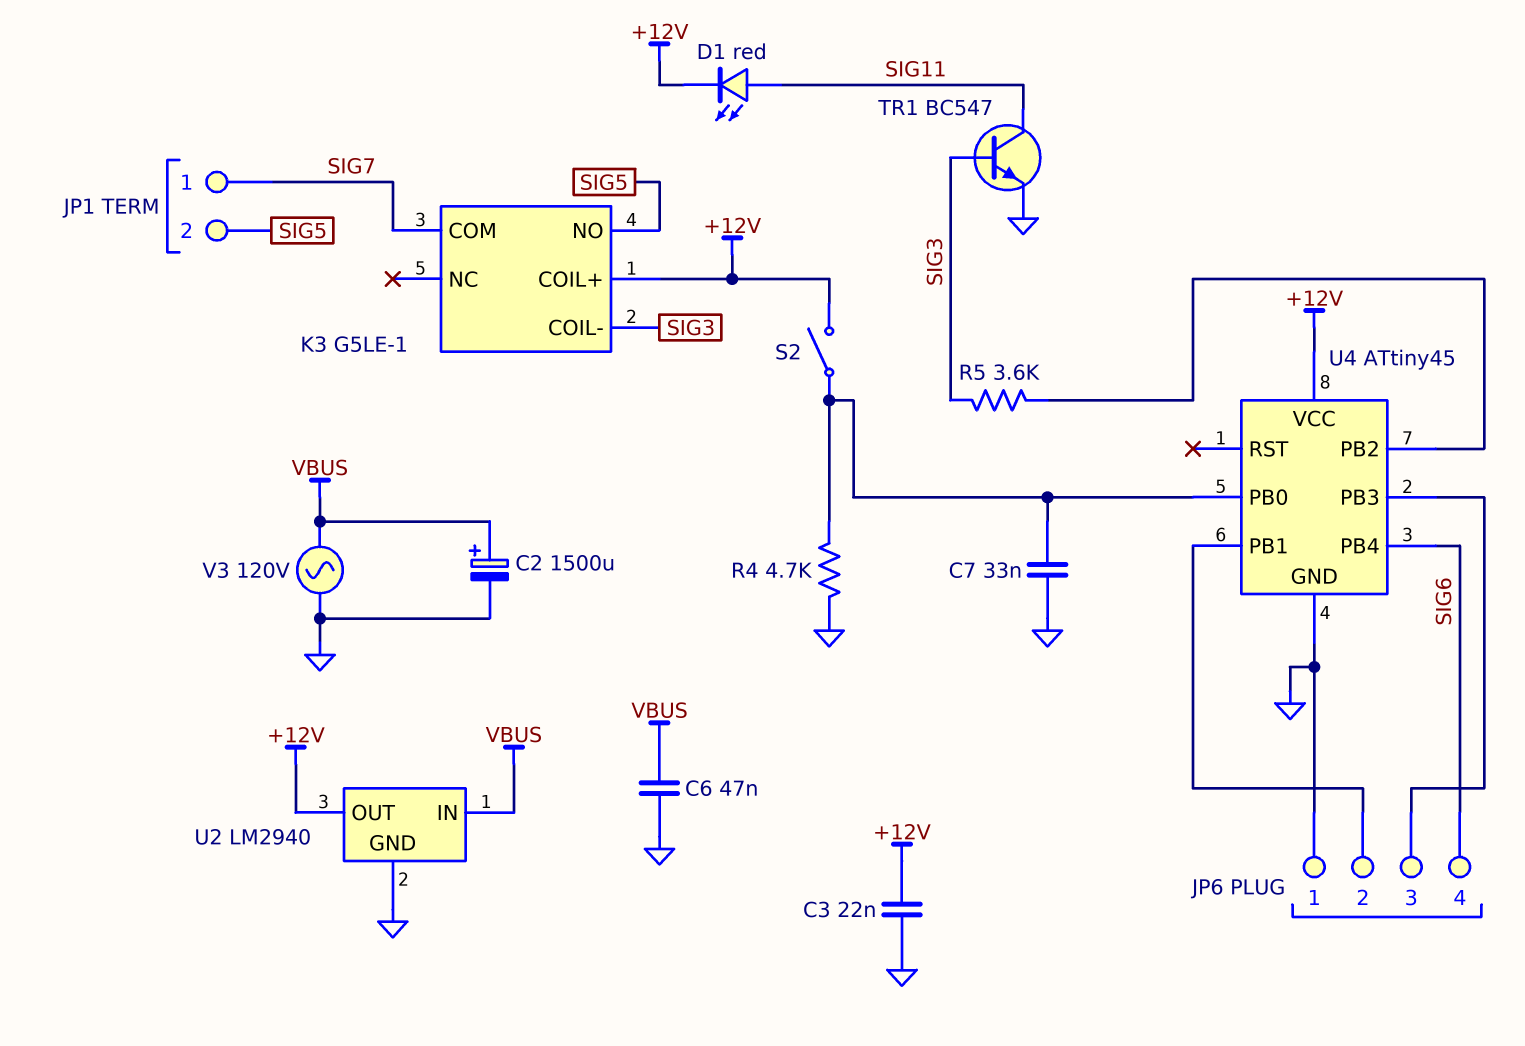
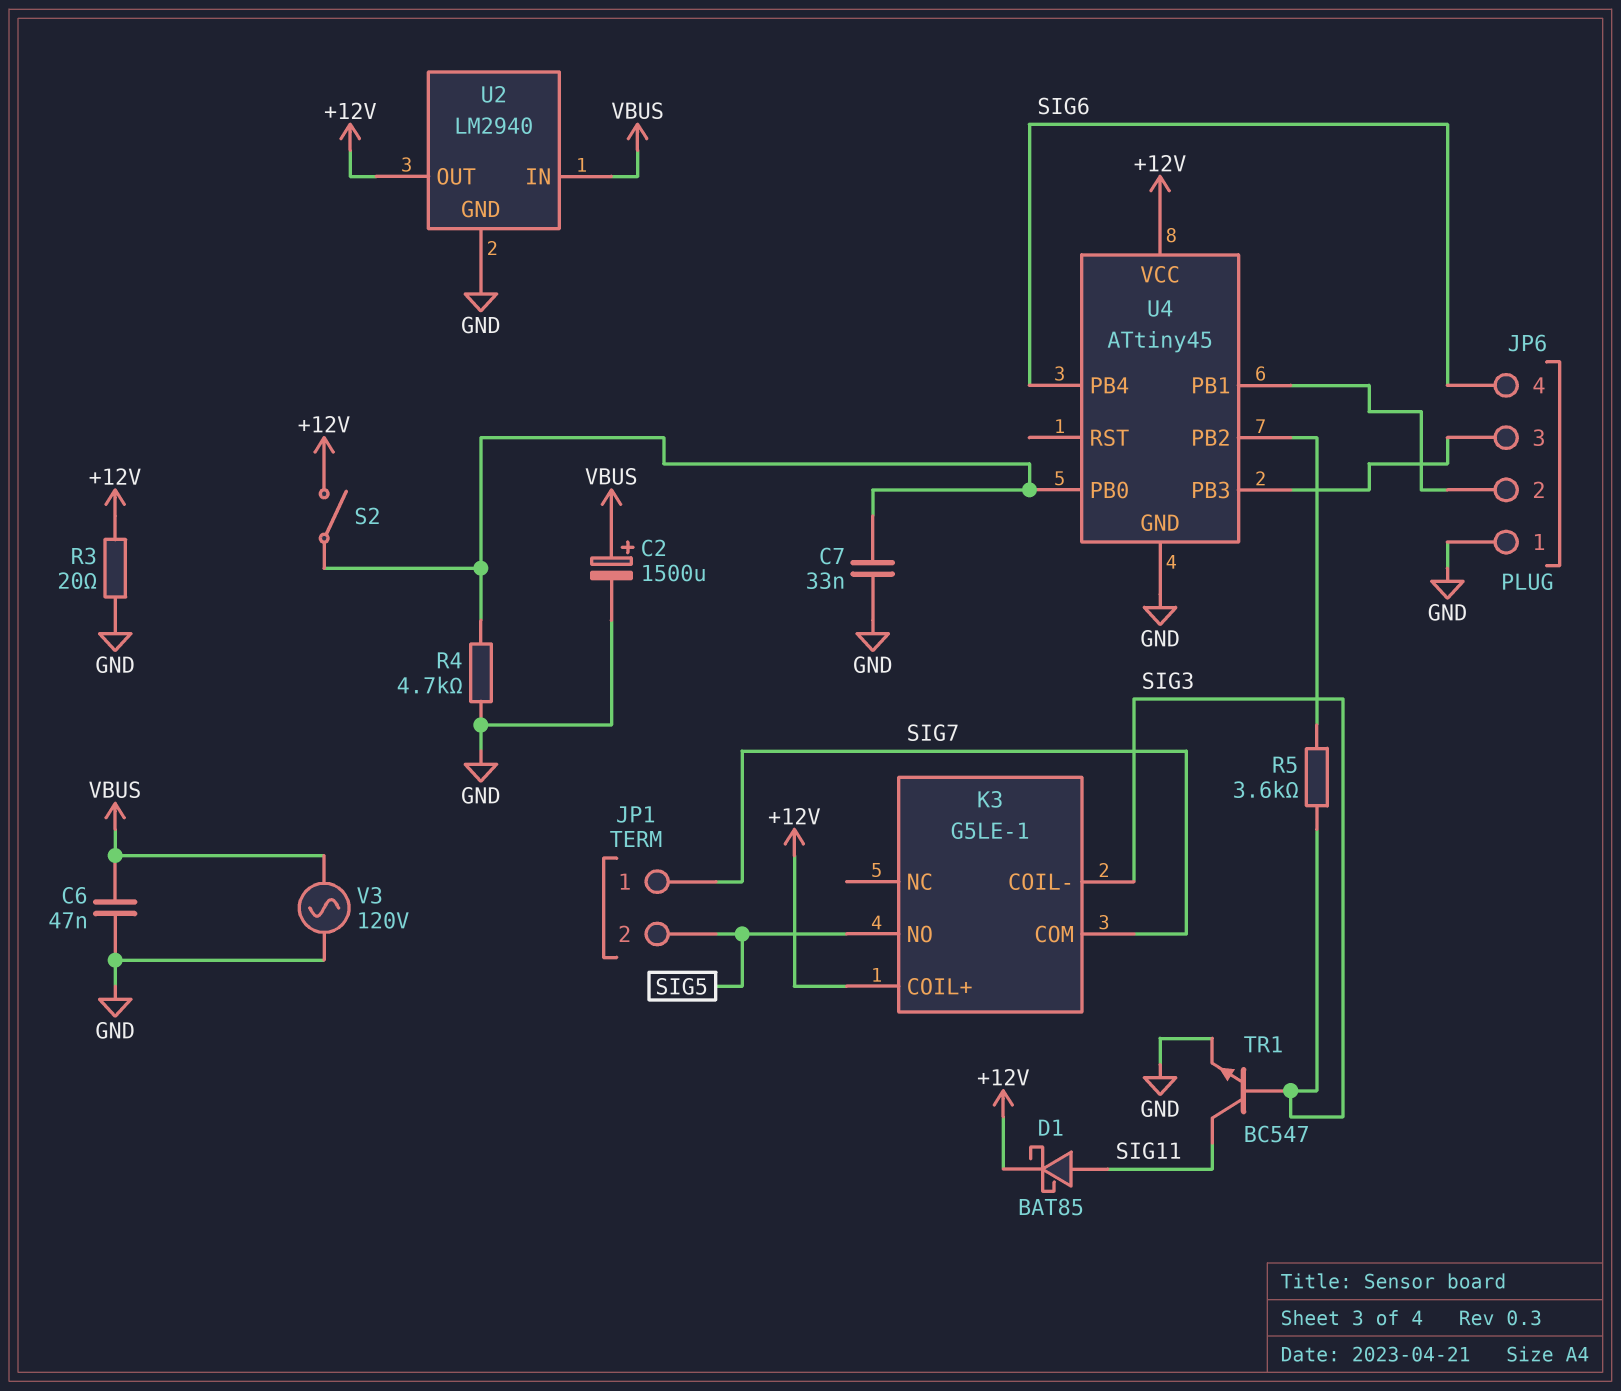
C3: 22nF (+12V, GND) -> none
D1: LED red (A SIG11, K +12V) -> schottky BAT85 (A SIG11, K +12V)
R3: none -> 20 (+12V, GND)

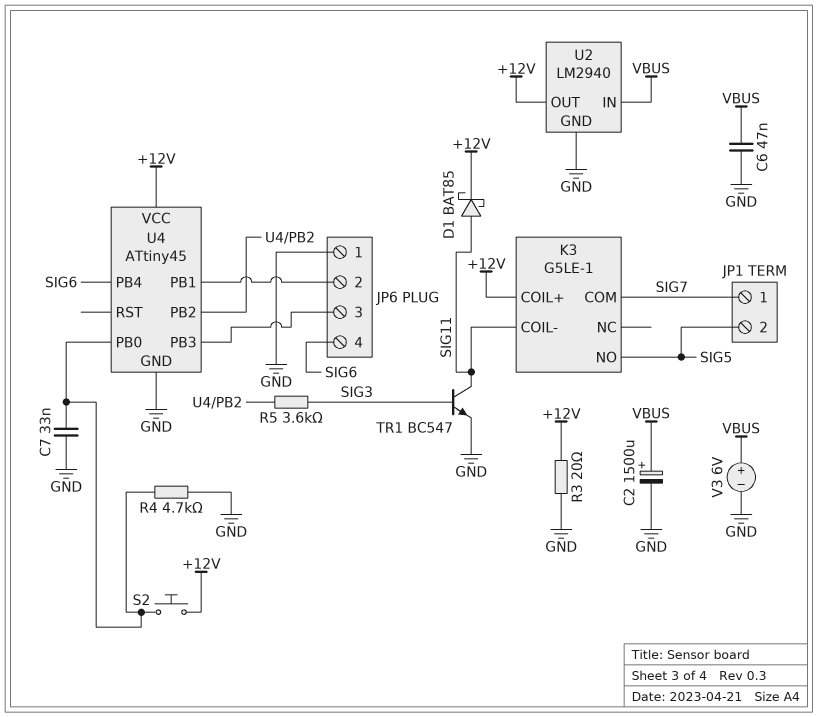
K3 pin COIL-: SIG3 -> SIG11
S2: switch (+12V, U4/PB0) -> button (+12V, U4/PB0)
V3: AC 120V (GND, VBUS) -> 6V (plus VBUS, minus GND)

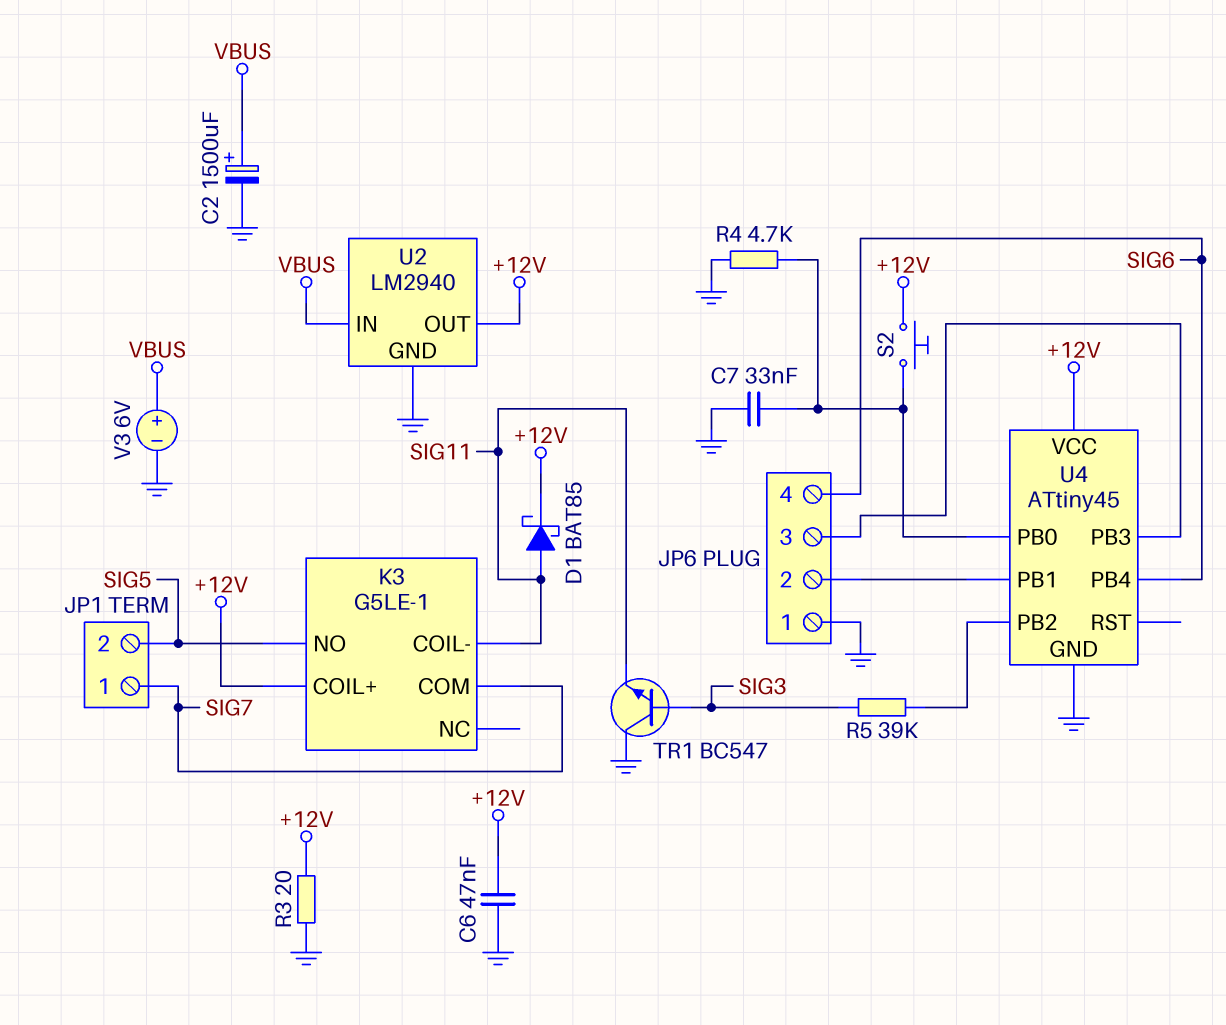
C6: 47nF (GND, VBUS) -> 47nF (+12V, GND)
R5: 3.6k (SIG3, U4/PB2) -> 39k (SIG3, U4/PB2)
TR1: NPN BC547 (B SIG3, C SIG11, E GND) -> NPN BC547 (B SIG3, C GND, E SIG11)

